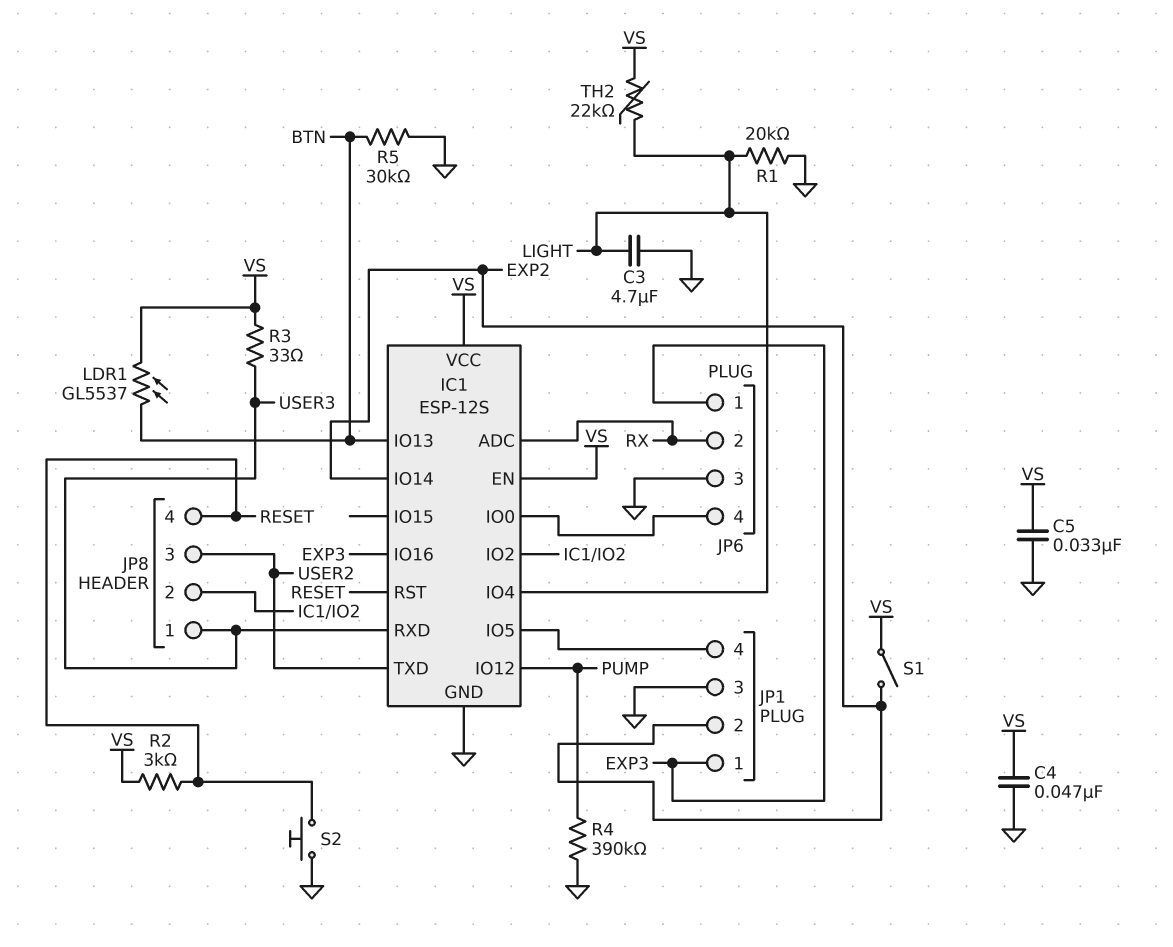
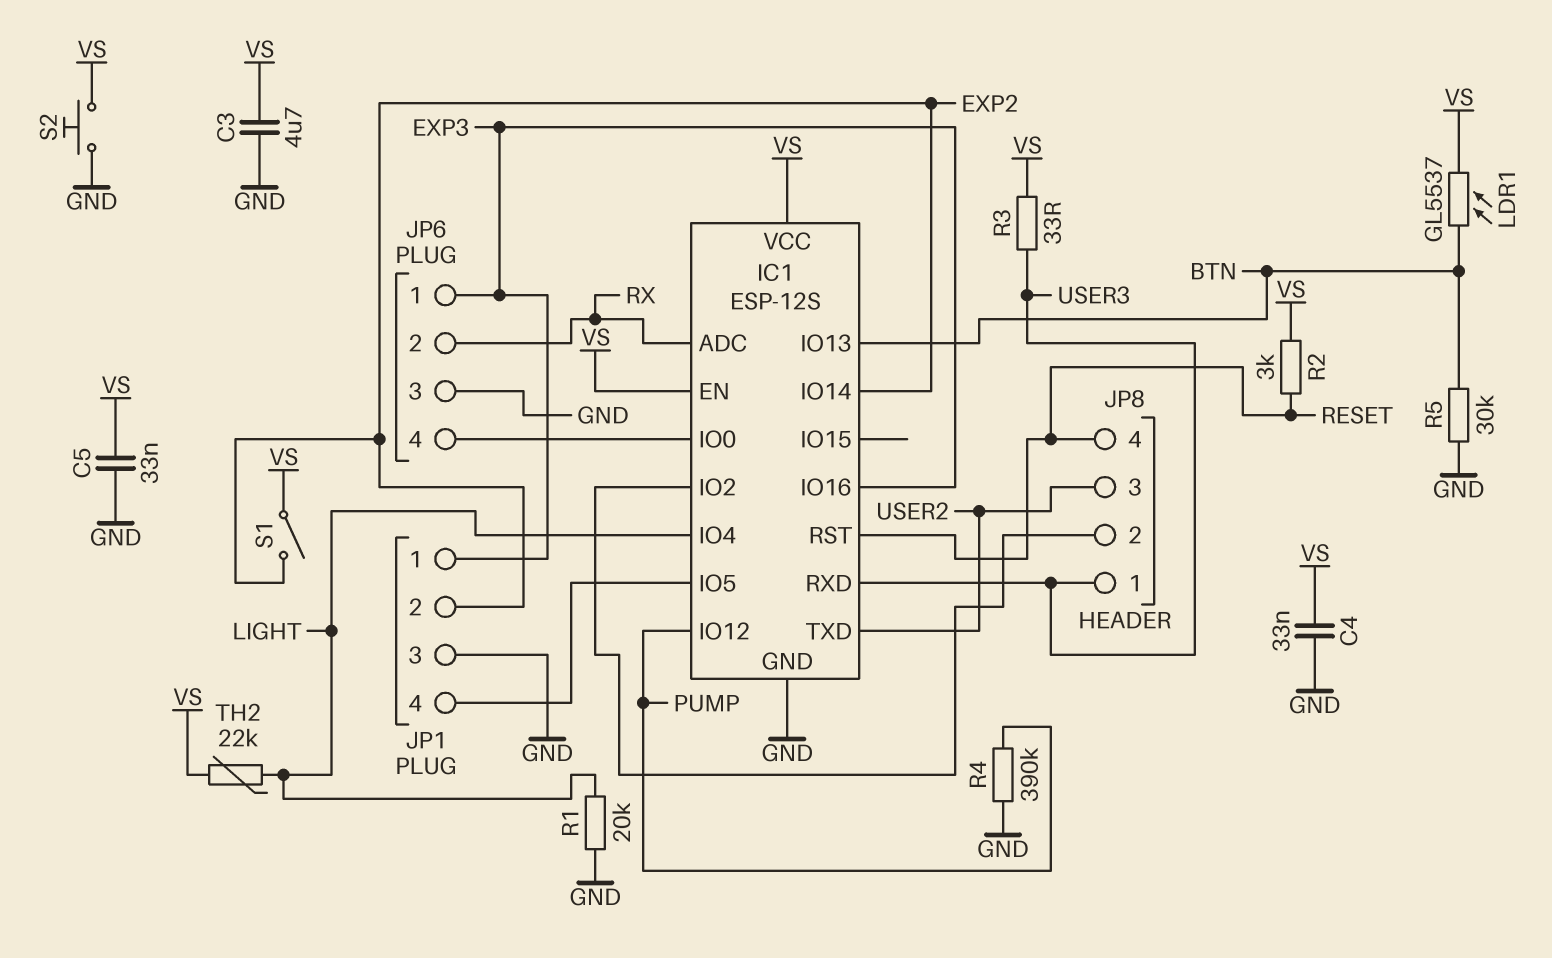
C3: 4.7uF (GND, LIGHT) -> 4.7uF (GND, VS)
C4: 47nF (GND, VS) -> 33nF (GND, VS)
S2: button (GND, RESET) -> button (GND, VS)

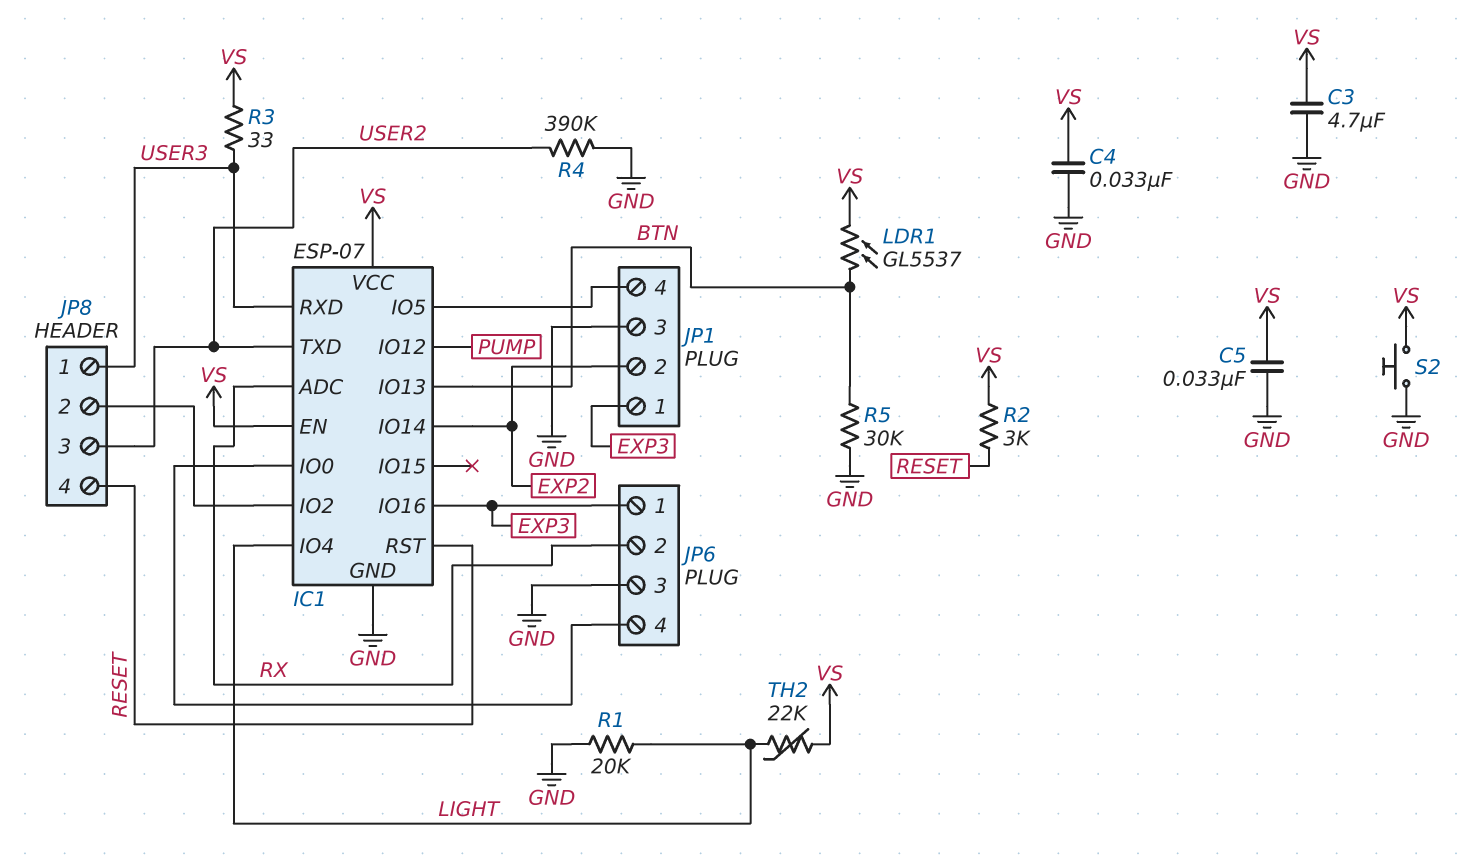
IC1: ESP-12S -> ESP-07
R4: 390k (GND, PUMP) -> 390k (GND, USER2)
S1: switch (EXP2, VS) -> none

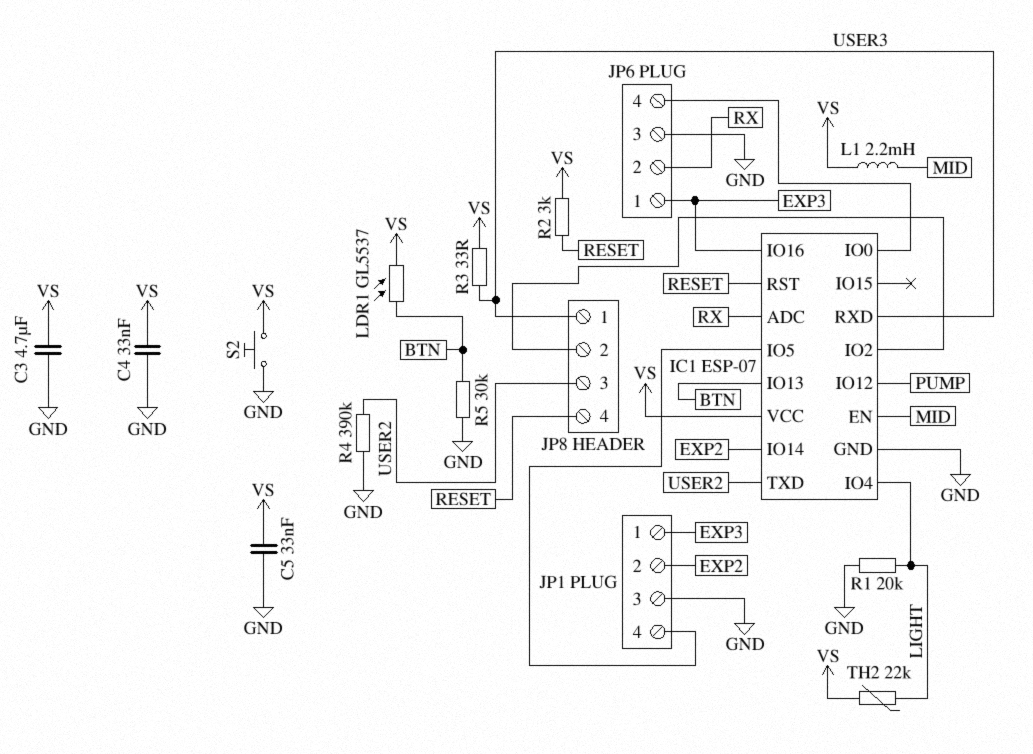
IC1 pin EN: VS -> MID
L1: none -> 2.2mH (MID, VS)

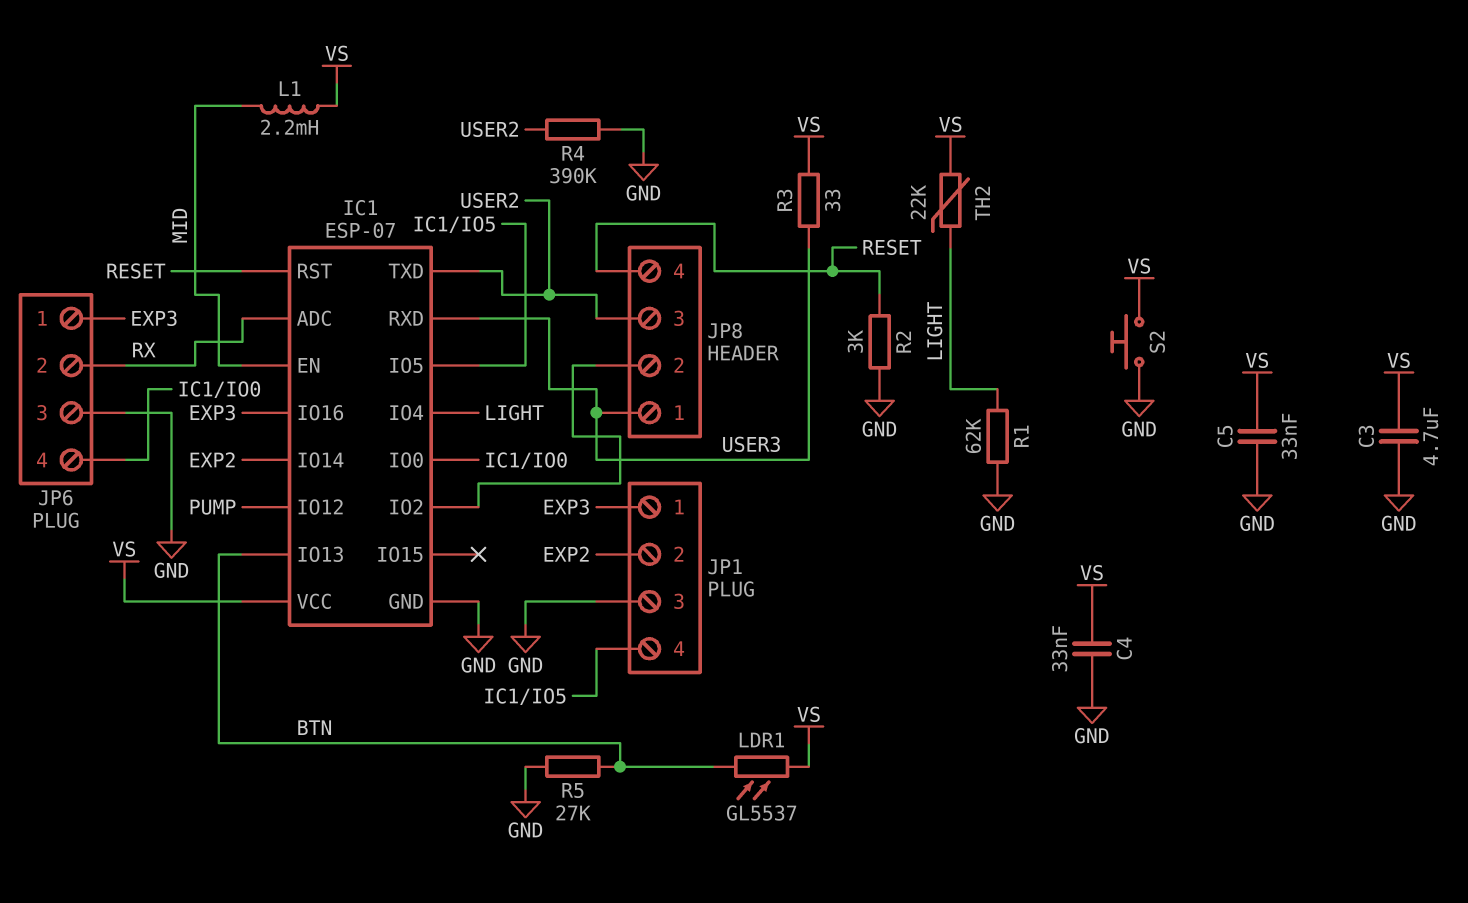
R1: 20k (GND, LIGHT) -> 62k (GND, LIGHT)
R2: 3k (RESET, VS) -> 3k (GND, RESET)
R5: 30k (BTN, GND) -> 27k (BTN, GND)

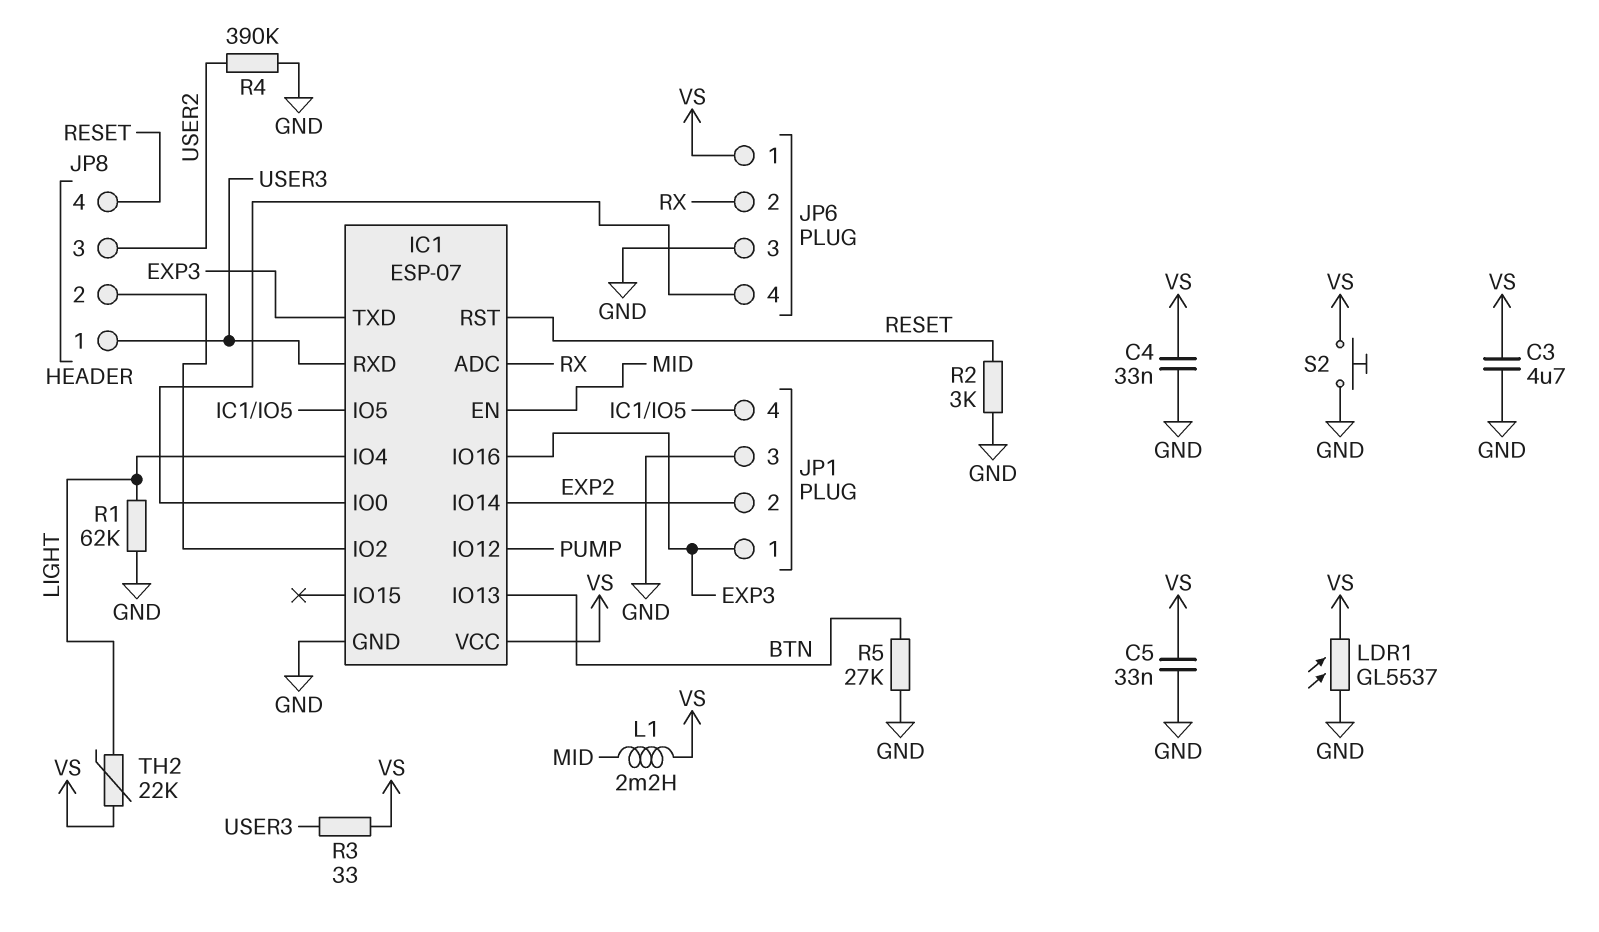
IC1 pin TXD: USER2 -> EXP3
JP6 pin 1: EXP3 -> VS
LDR1: GL5537 (BTN, VS) -> GL5537 (GND, VS)

